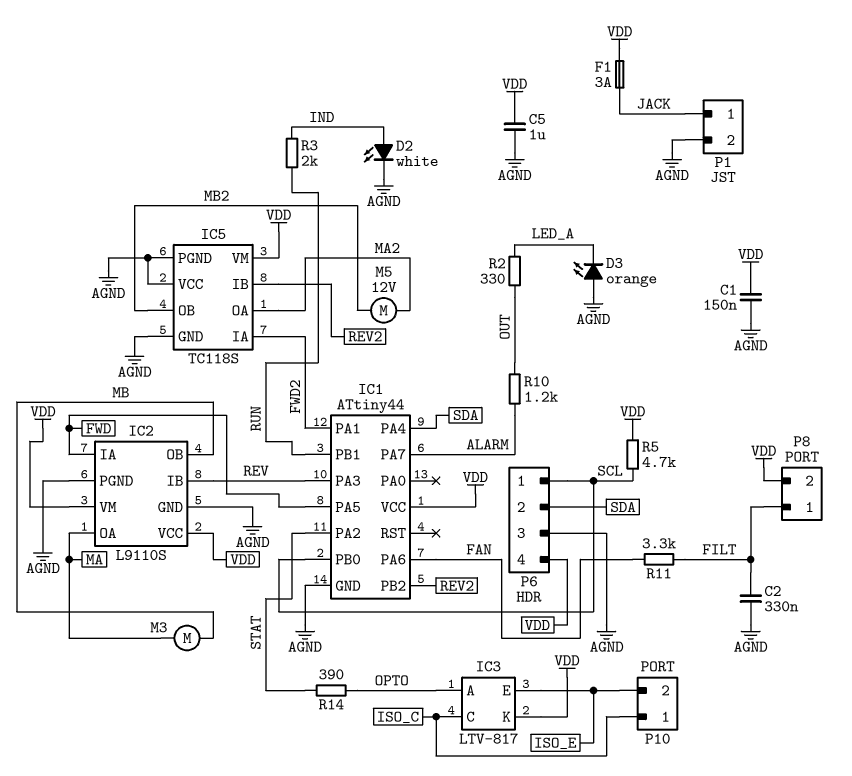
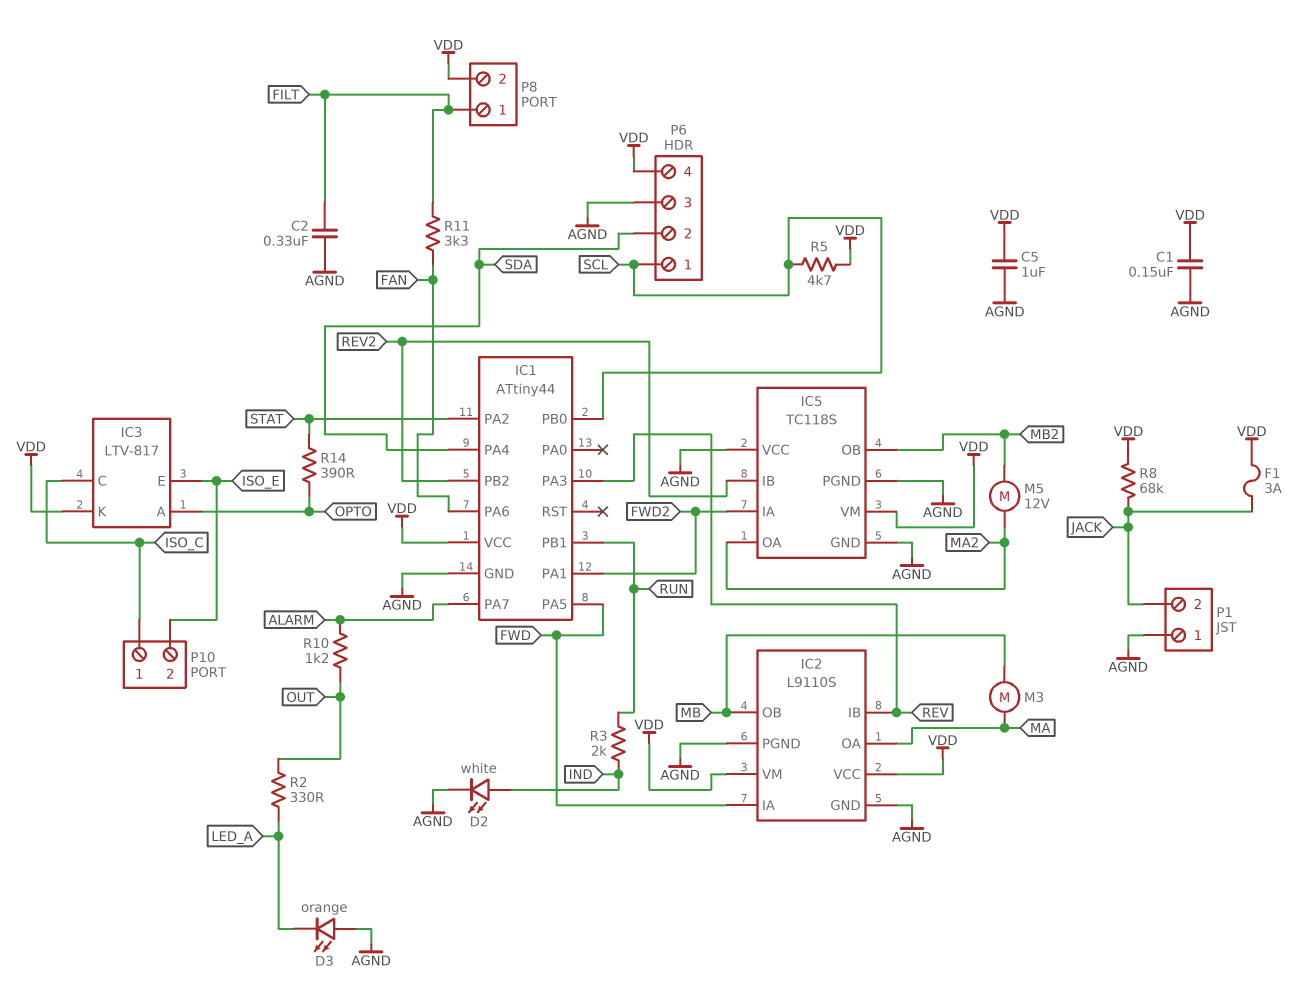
P1 pin 1: JACK -> AGND
P1 pin 2: AGND -> JACK
R8: none -> 68k (JACK, VDD)

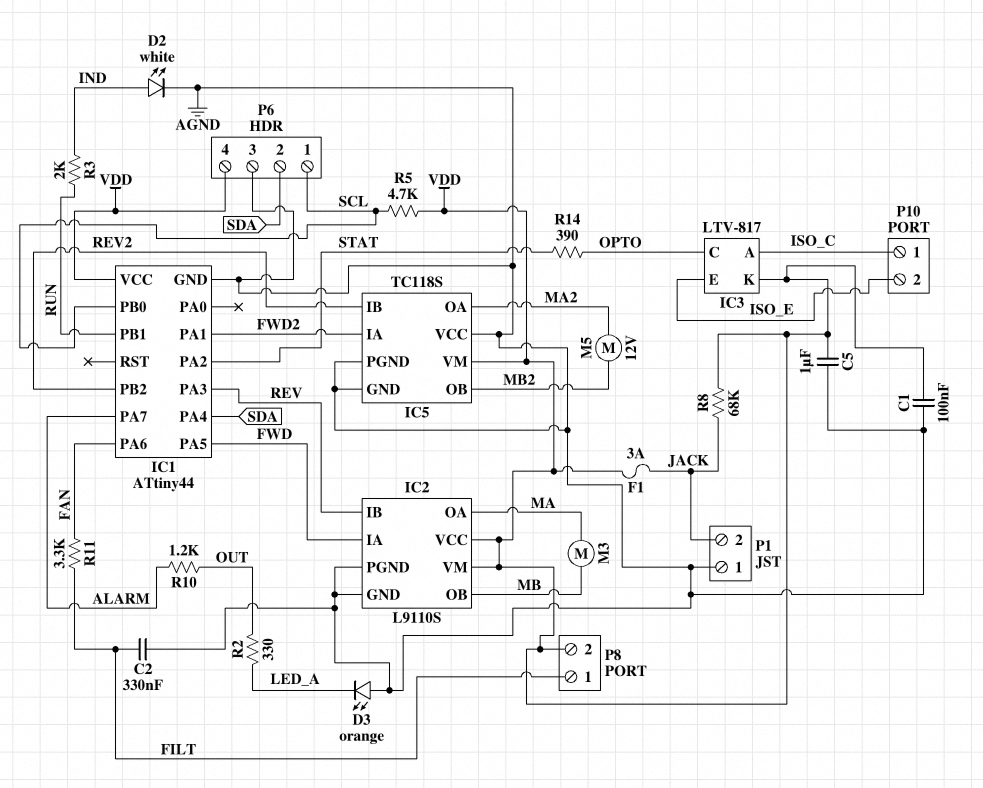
C1: 150nF (AGND, VDD) -> 100nF (AGND, VDD)
IC3 pin A: OPTO -> ISO_C
IC3 pin C: ISO_C -> OPTO

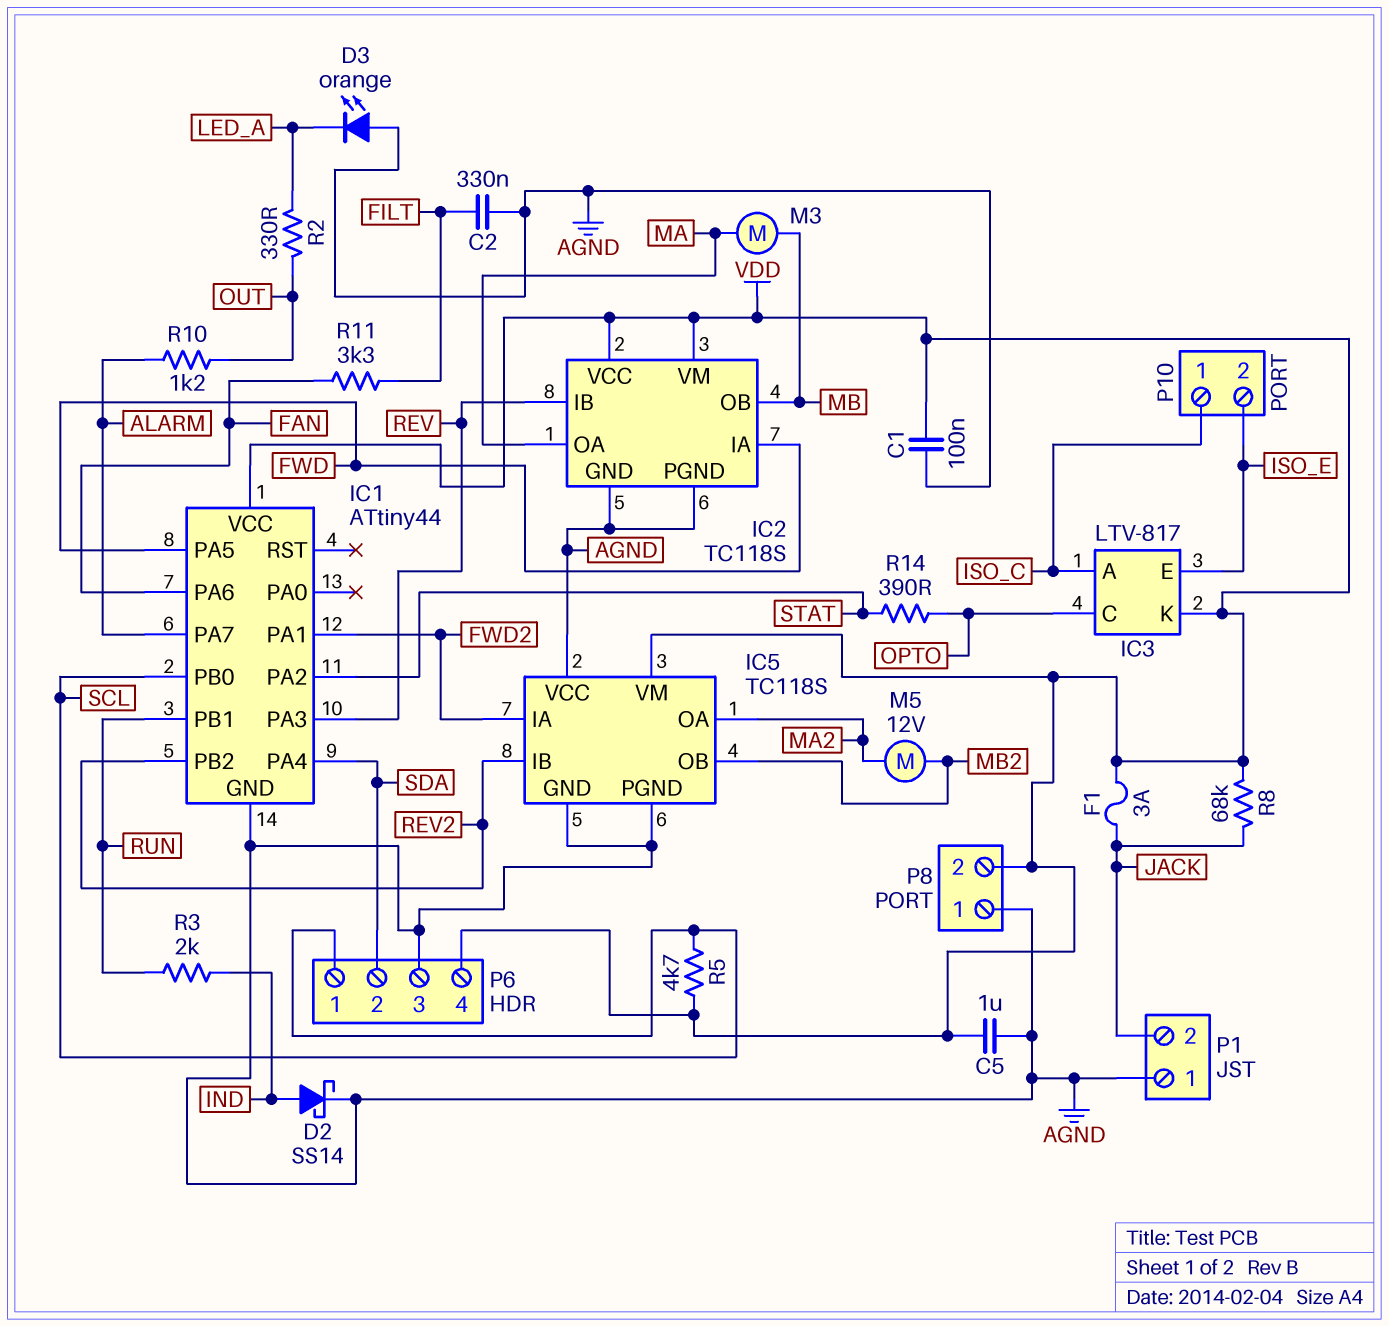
D2: LED white (A IND, K AGND) -> schottky SS14 (A IND, K AGND)
IC2: L9110S -> TC118S
P8 pin 1: FILT -> AGND

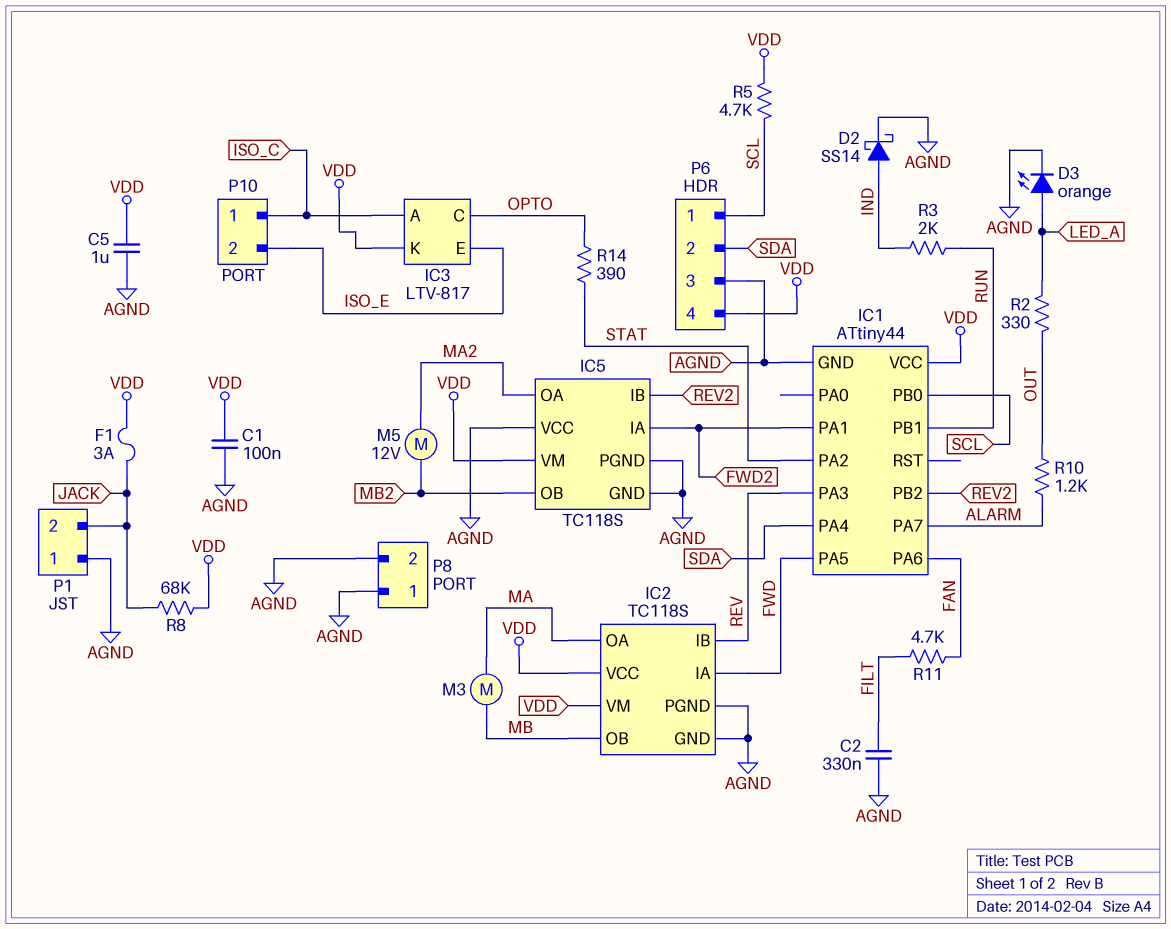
D3: LED orange (A AGND, K LED_A) -> LED orange (A LED_A, K AGND)
P8 pin 2: VDD -> AGND
R11: 3.3k (FAN, FILT) -> 4.7k (FAN, FILT)

